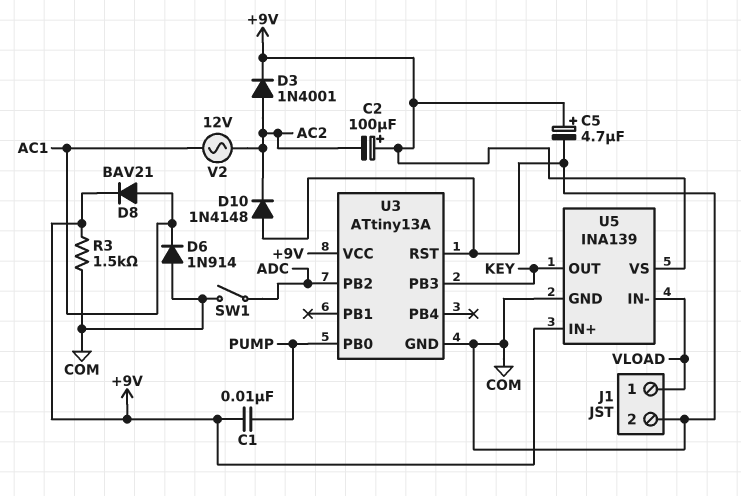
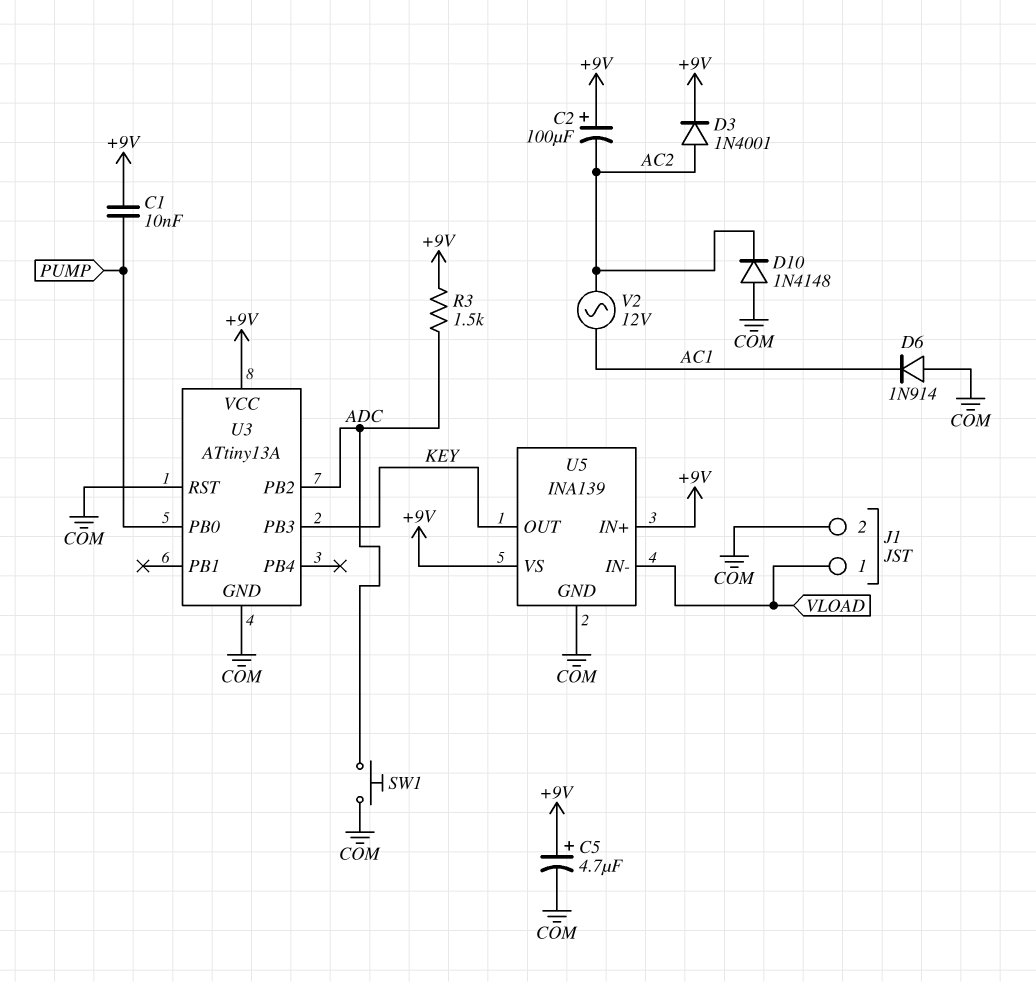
D8: diode BAV21 (A AC1, K +9V) -> none
R3: 1.5k (+9V, COM) -> 1.5k (+9V, ADC)
SW1: switch (ADC, COM) -> button (ADC, COM)

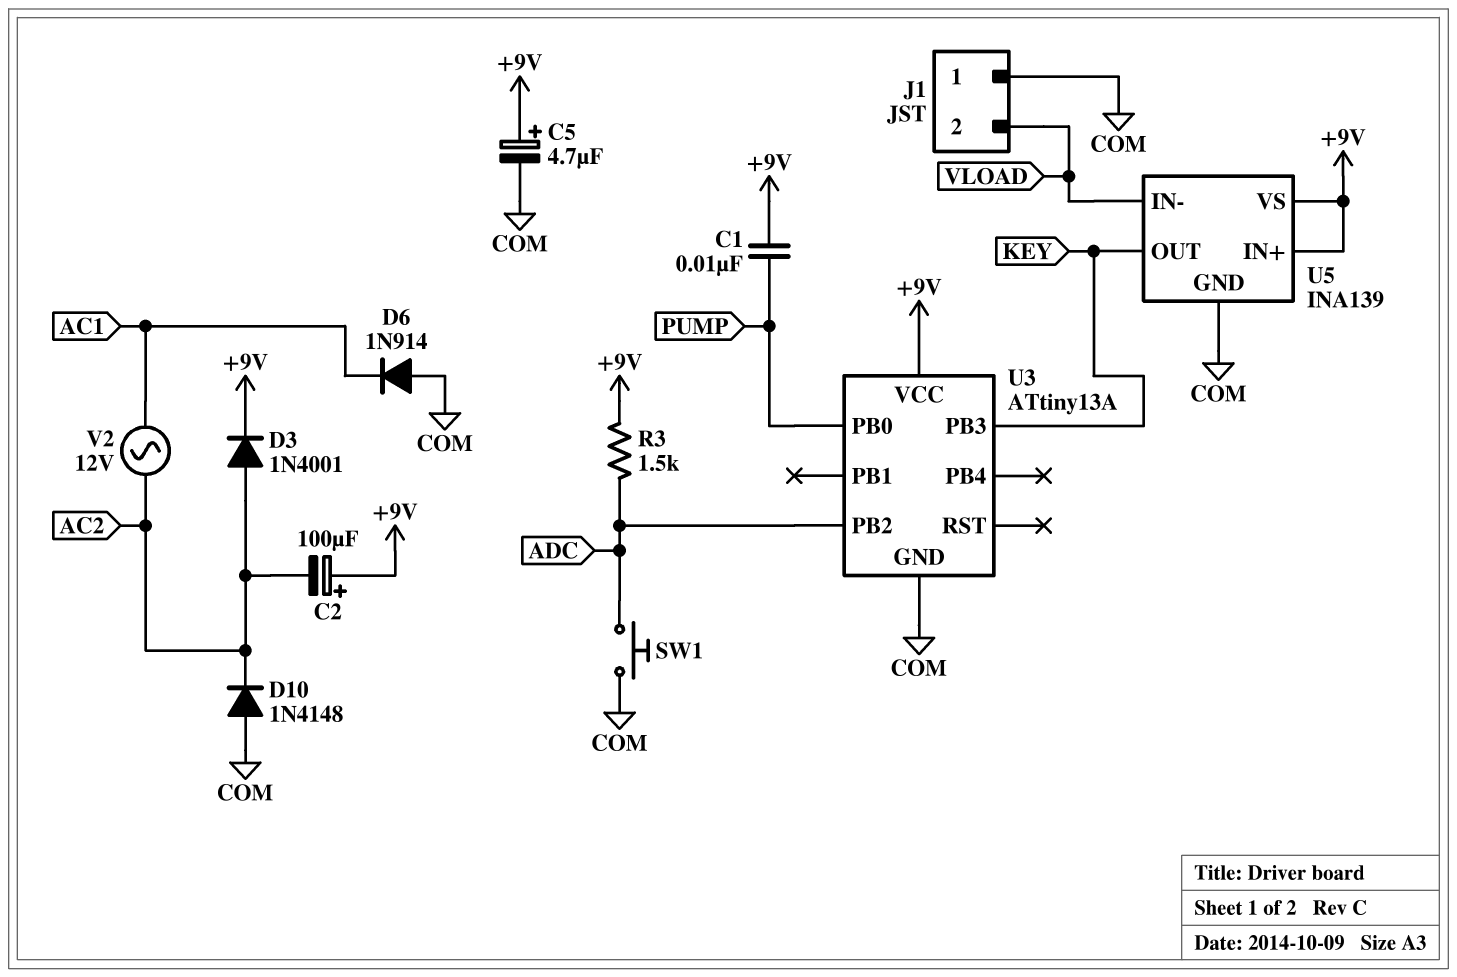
J1 pin 1: VLOAD -> COM
J1 pin 2: COM -> VLOAD
U3 pin RST: COM -> none

